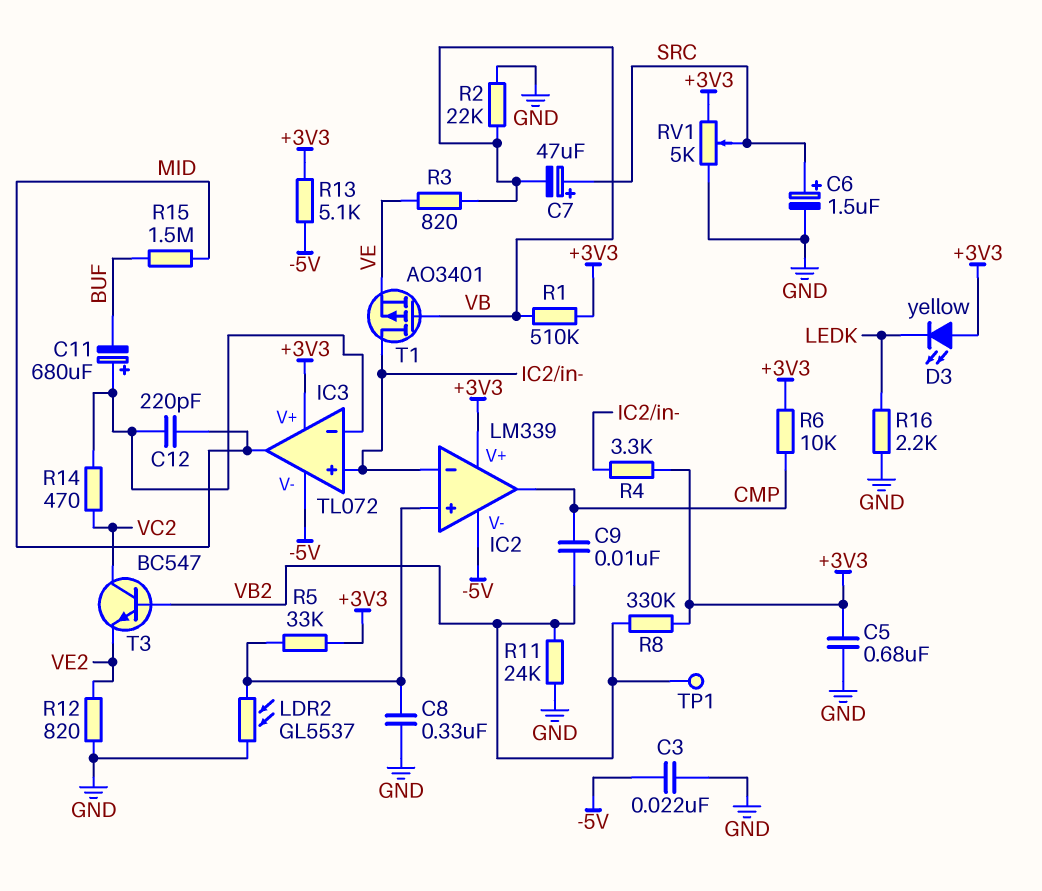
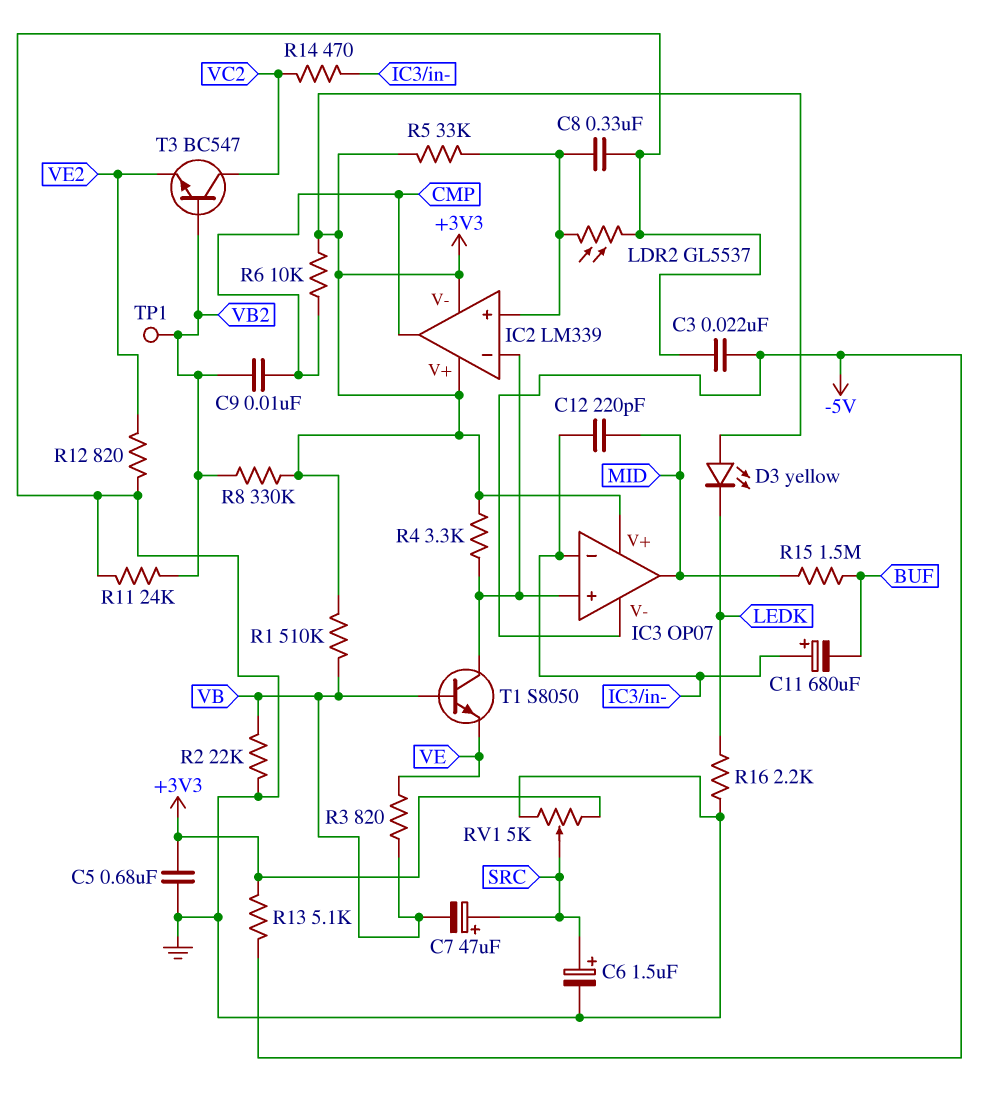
IC2 pin V-: -5V -> +3V3
IC3: TL072 -> OP07
T1: PMOS AO3401 (G VB, D IC2/in-, S VE) -> NPN S8050 (B VB, C IC2/in-, E VE)

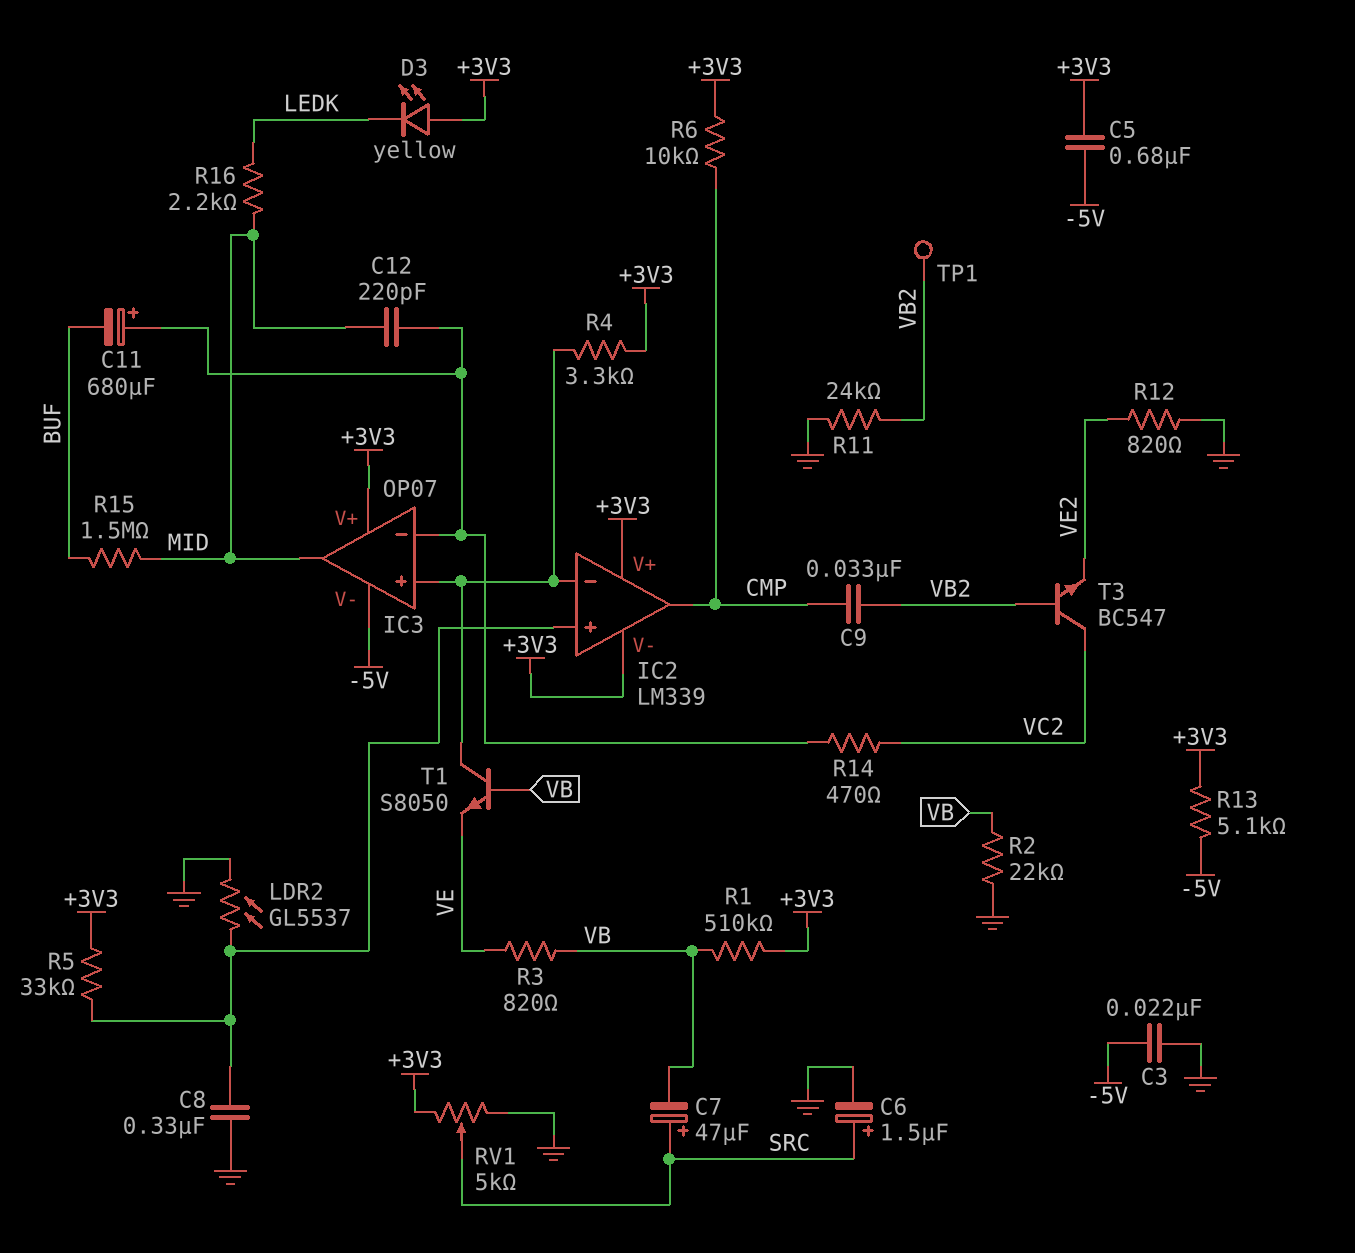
C5: 680nF (+3V3, GND) -> 680nF (+3V3, -5V)
C9: 10nF (CMP, VB2) -> 33nF (CMP, VB2)
R8: 330k (+3V3, VB2) -> none
R16: 2.2k (GND, LEDK) -> 2.2k (LEDK, MID)

